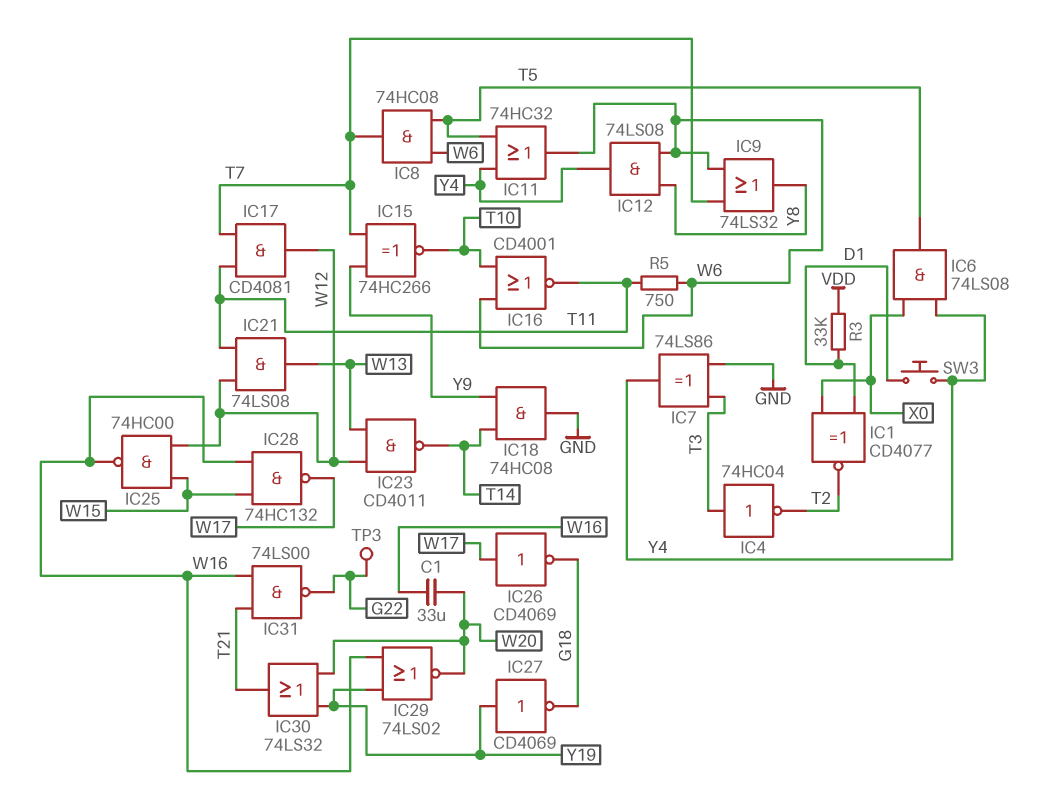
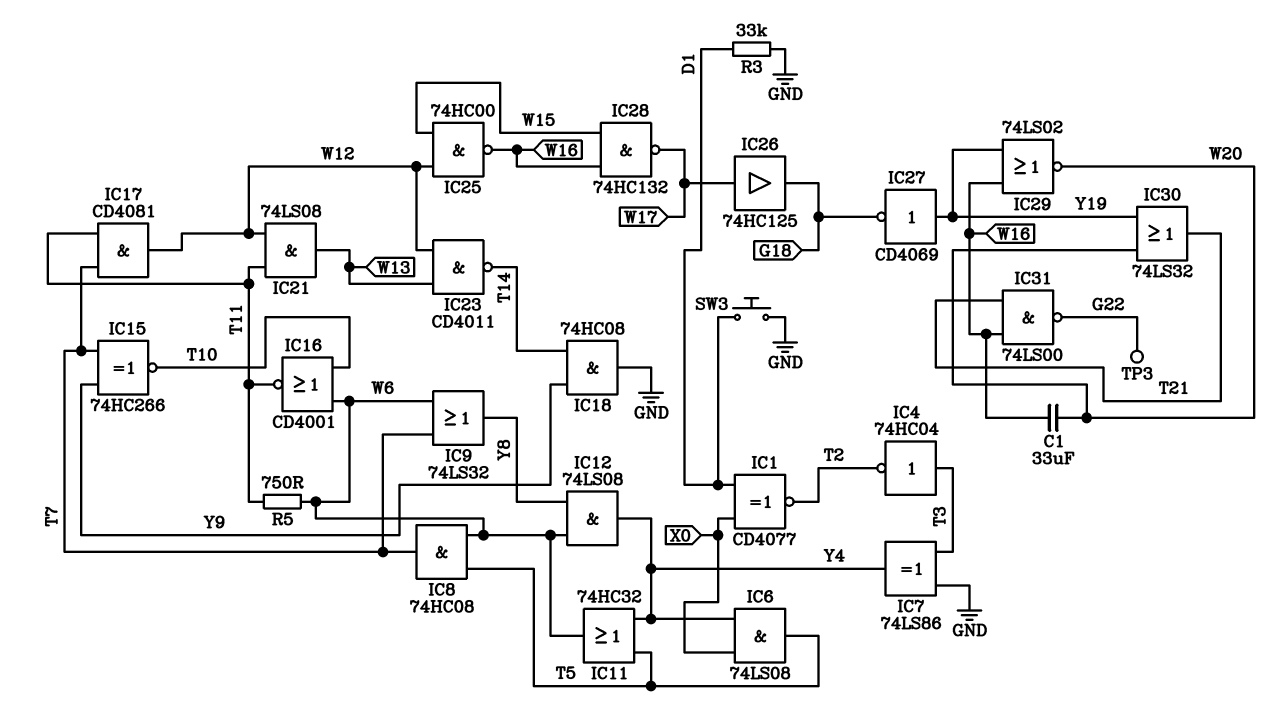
IC26: NOT CD4069 (in W17, out G18) -> buffer 74HC125 (in W17, out G18)
R3: 33k (D1, VDD) -> 33k (D1, GND)
SW3: button (D1, Y4) -> button (D1, GND)

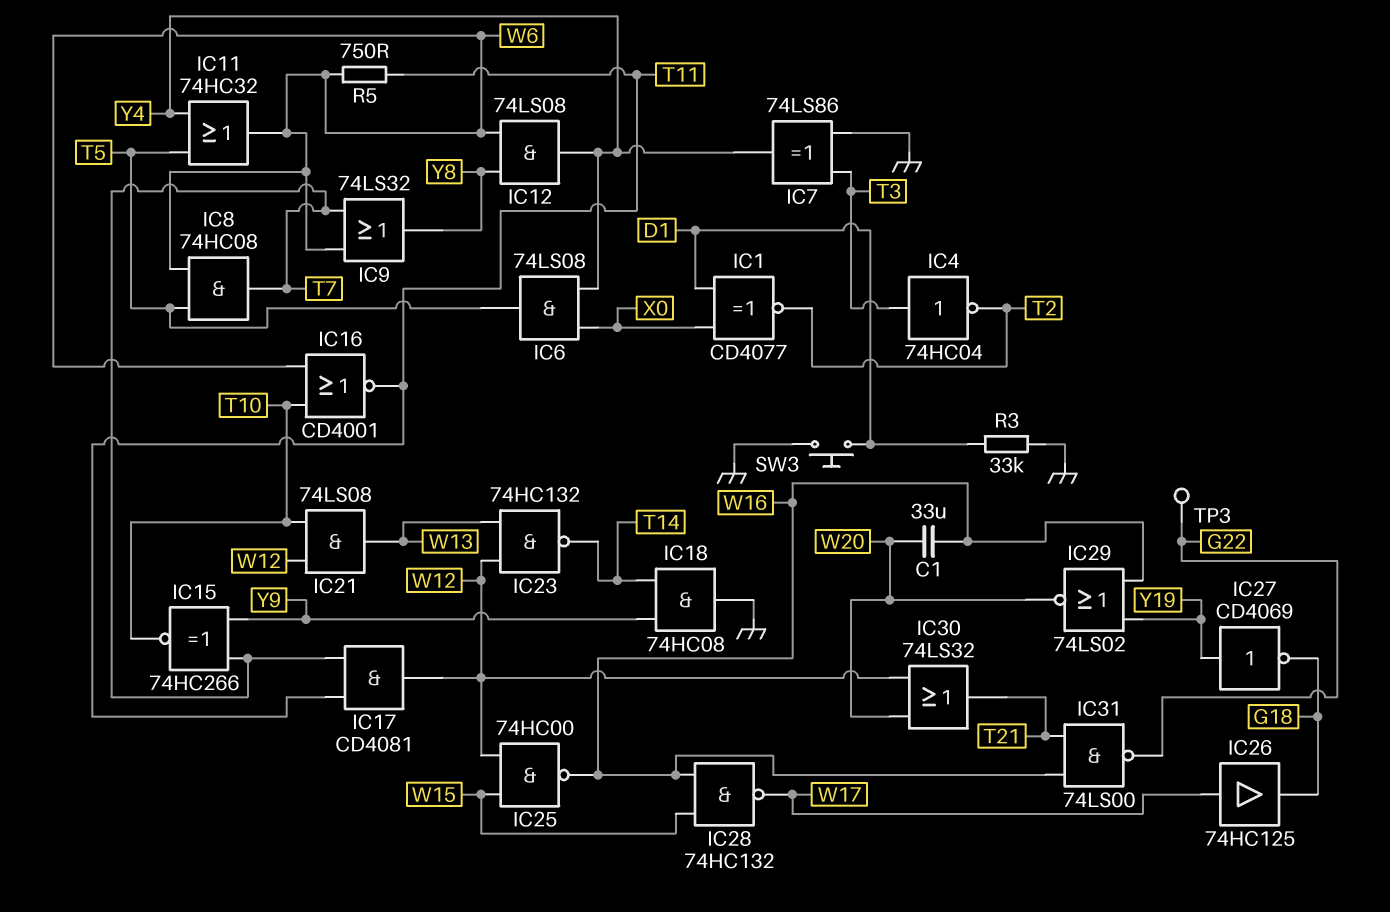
IC21: AND 74LS08 (in T11, in W12, out W13) -> AND 74LS08 (in T10, in W12, out W13)
IC23: NAND CD4011 (in W12, in W13, out T14) -> NAND 74HC132 (in W12, in W13, out T14)
IC30: OR 74LS32 (in W20, in Y19, out T21) -> OR 74LS32 (in W12, in W20, out T21)

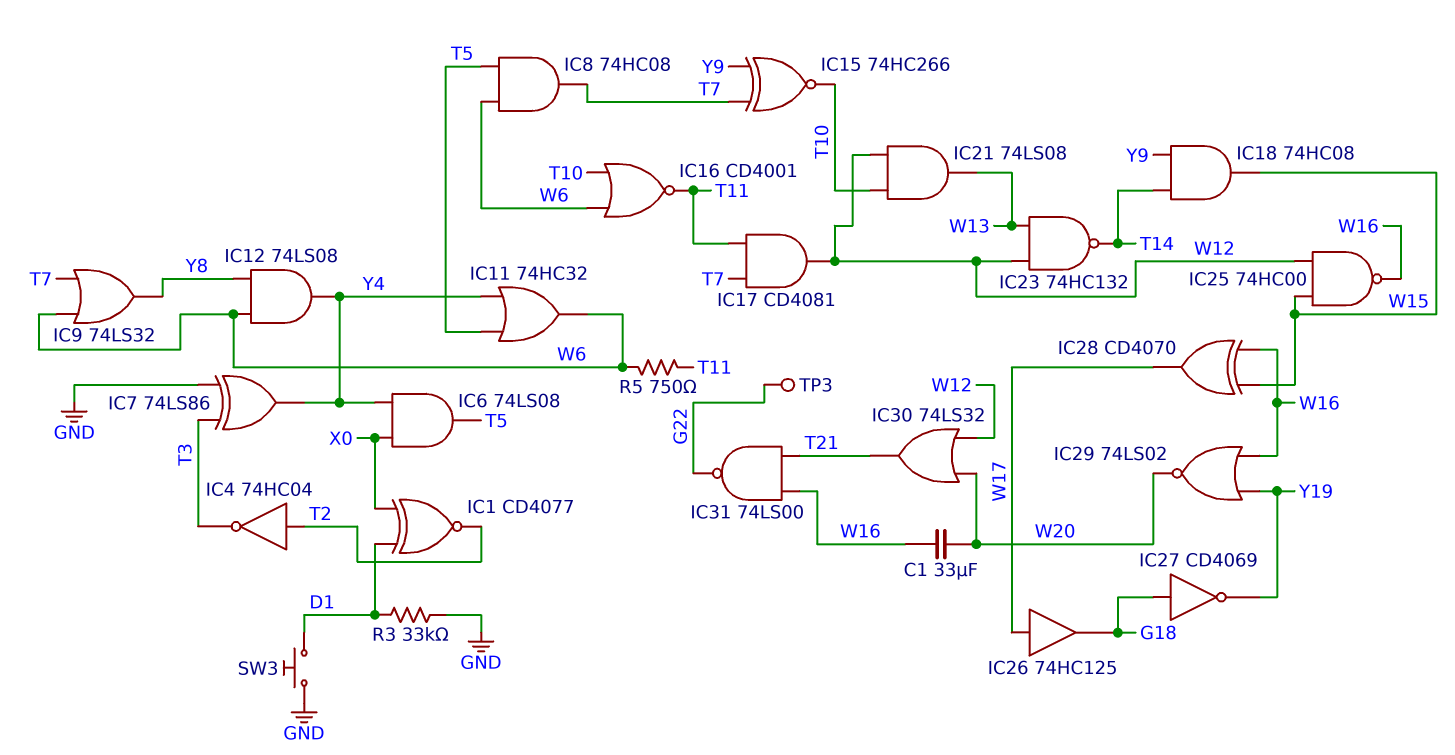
IC4: NOT 74HC04 (in T3, out T2) -> NOT 74HC04 (in T2, out T3)
IC18: AND 74HC08 (in T14, in Y9, out GND) -> AND 74HC08 (in T14, in Y9, out W15)
IC27: NOT CD4069 (in Y19, out G18) -> NOT CD4069 (in G18, out Y19)
IC28: NAND 74HC132 (in W15, in W16, out W17) -> XOR CD4070 (in W15, in W16, out W17)

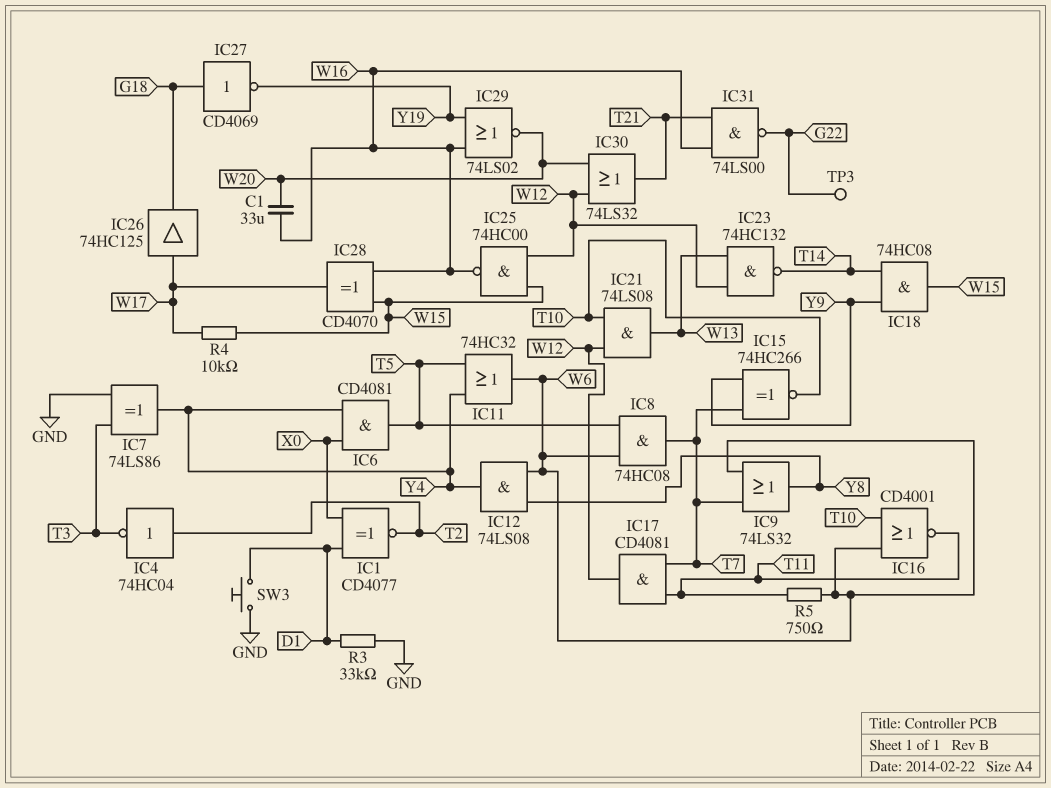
IC6: AND 74LS08 (in X0, in Y4, out T5) -> AND CD4081 (in X0, in Y4, out T5)
R4: none -> 10k (W15, W17)

